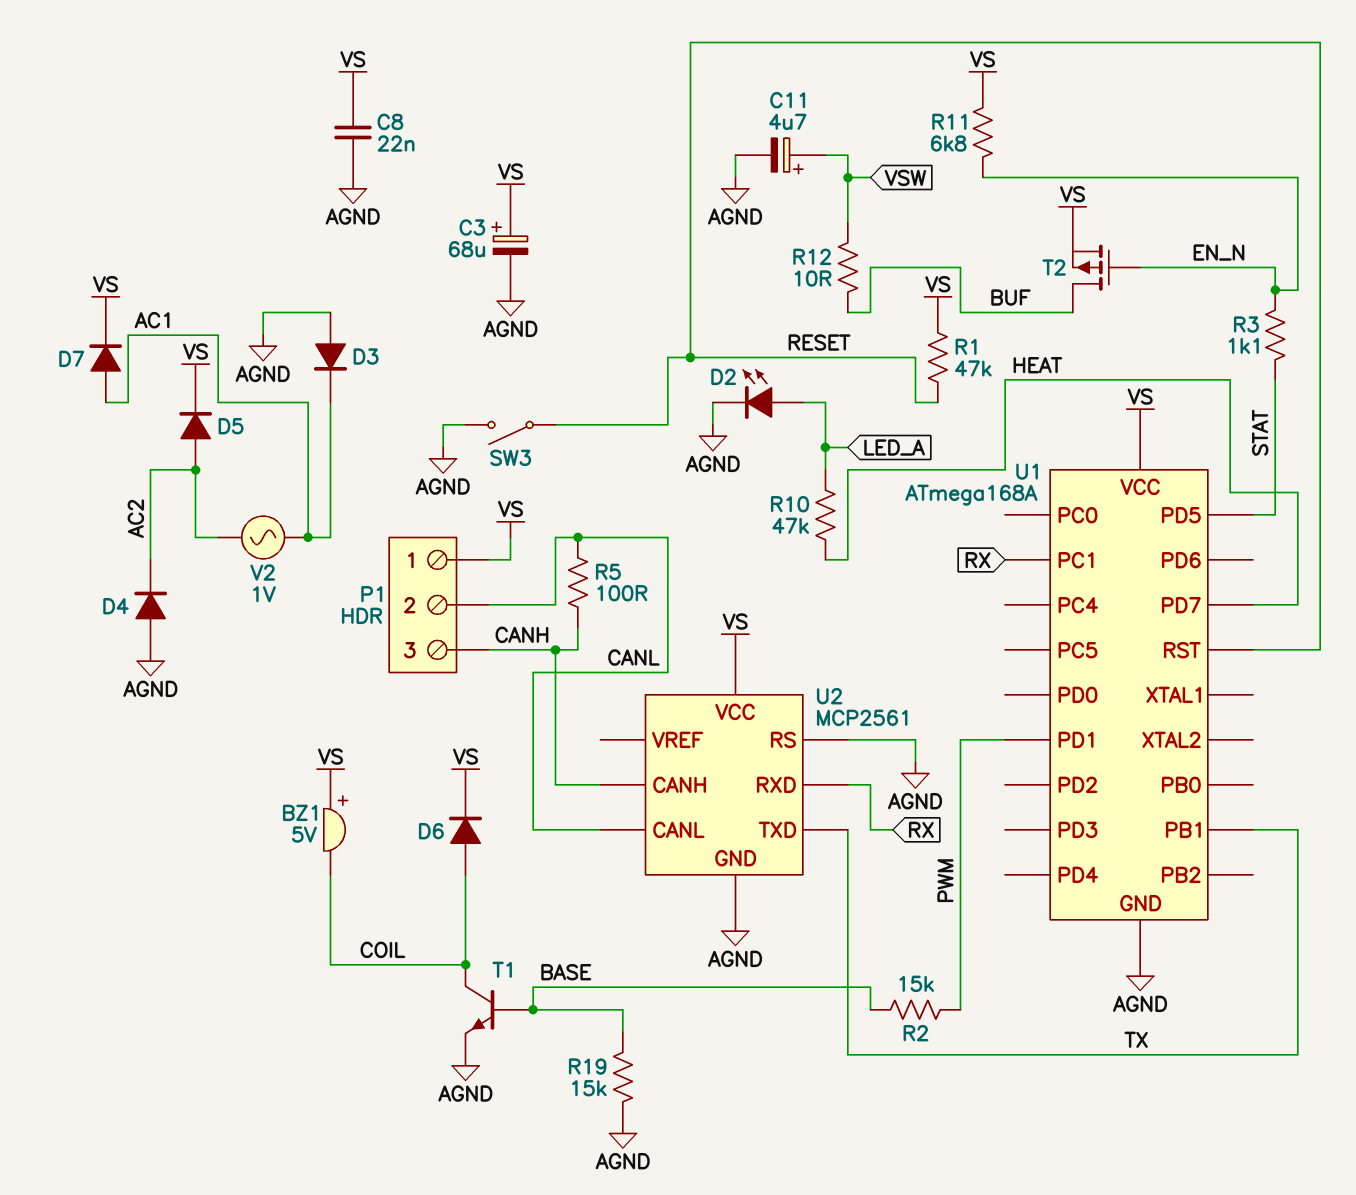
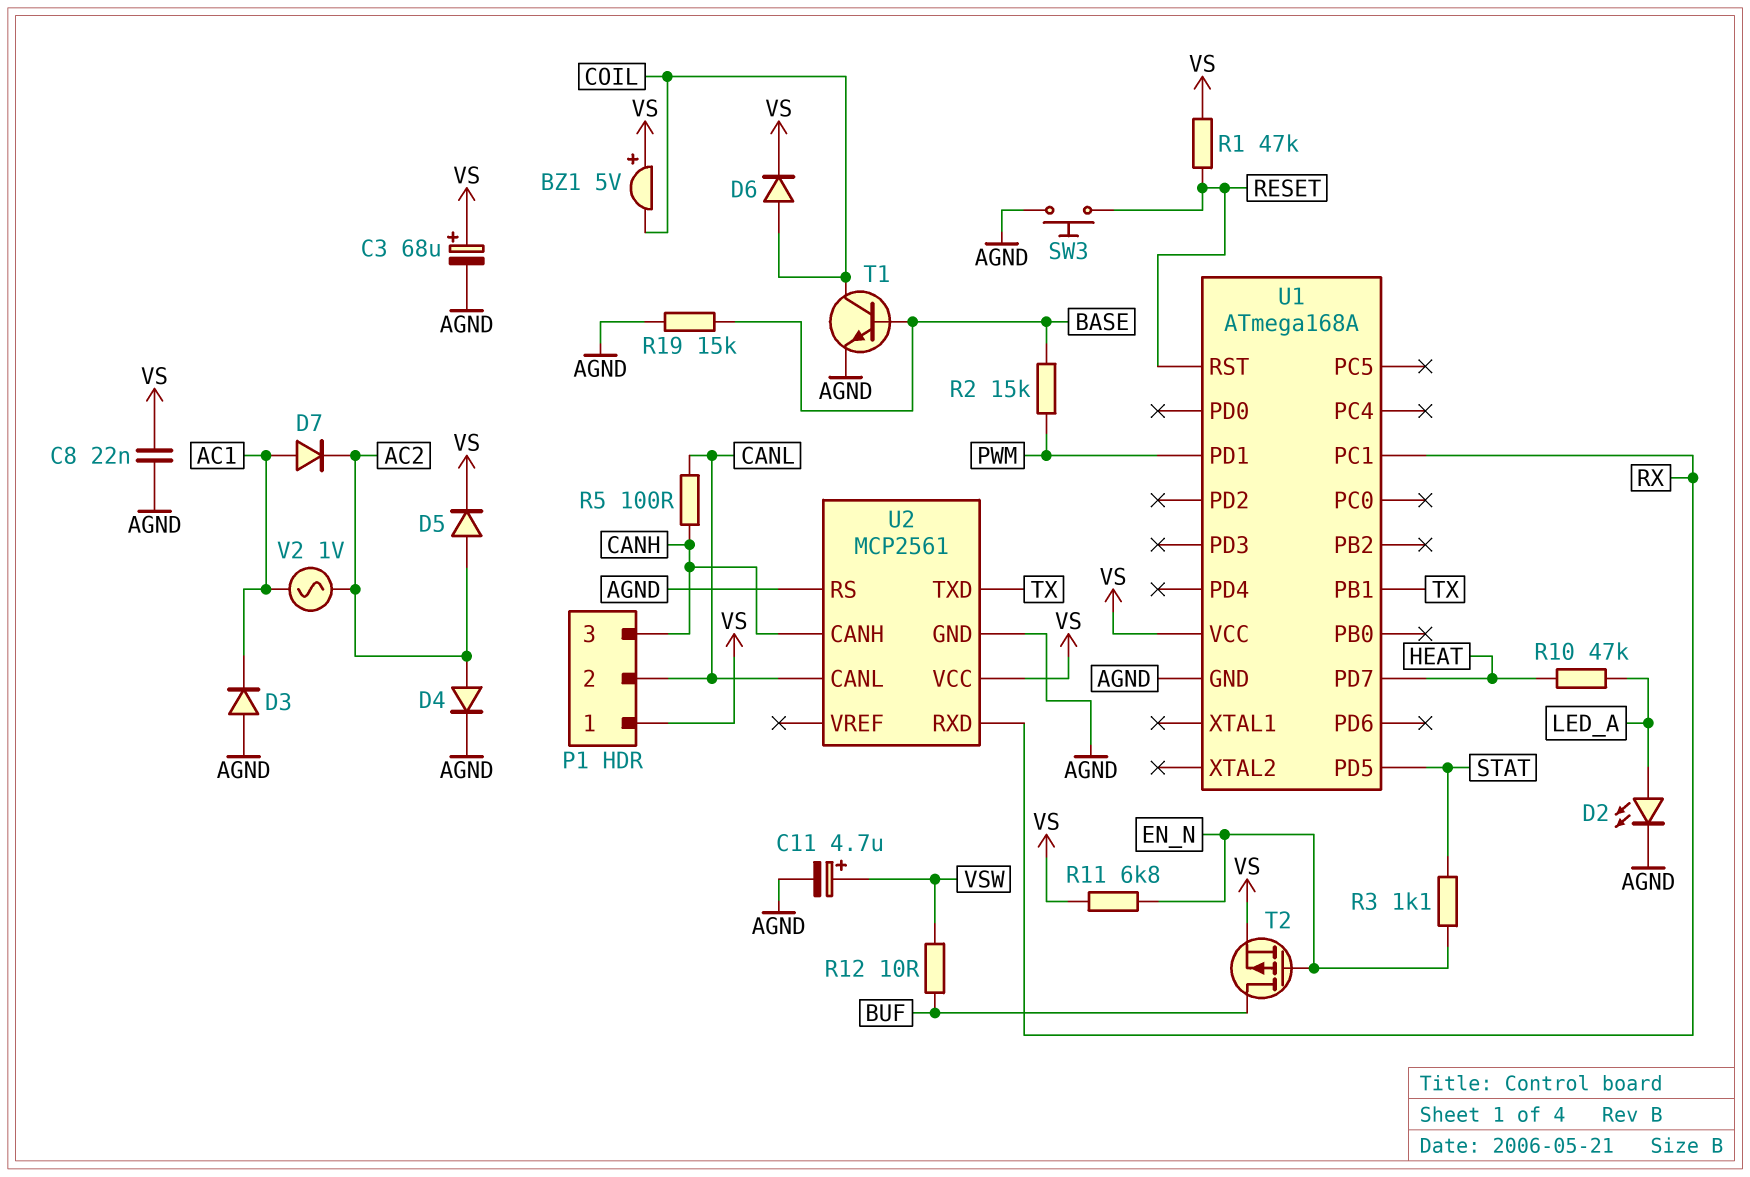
D4: diode (A AGND, K AC2) -> diode (A AC2, K AGND)
D7: diode (A AC1, K VS) -> diode (A AC1, K AC2)
SW3: switch (AGND, RESET) -> button (AGND, RESET)

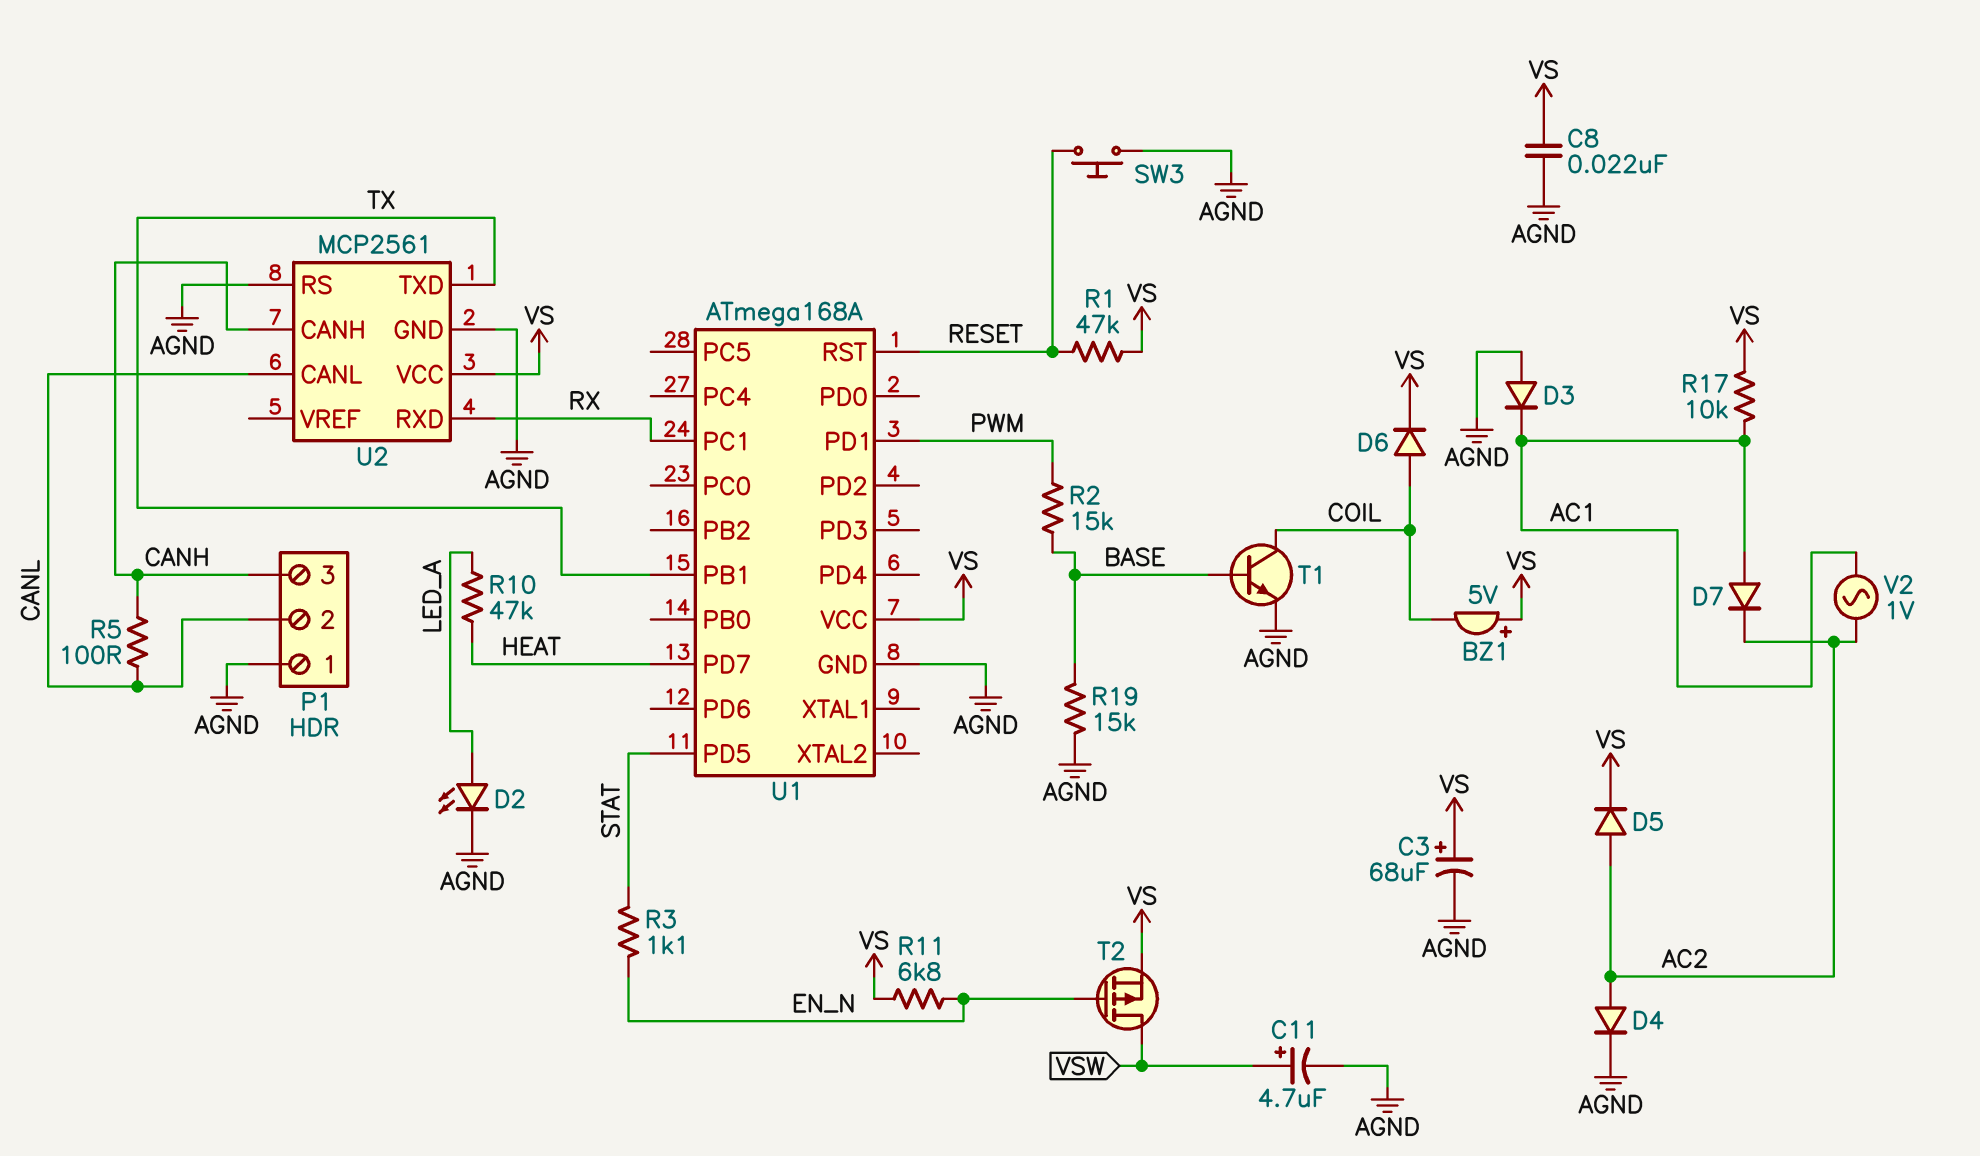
P1 pin 1: VS -> AGND
R12: 10 (BUF, VSW) -> none
R17: none -> 10k (AC1, VS)
T2: PMOS (G EN_N, D BUF, S VS) -> PMOS (G EN_N, D VSW, S VS)

